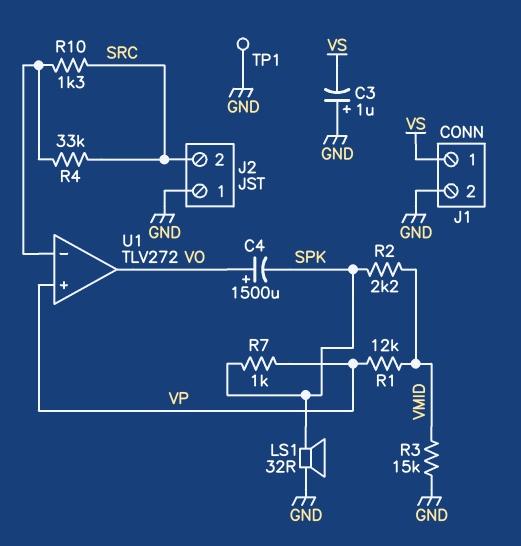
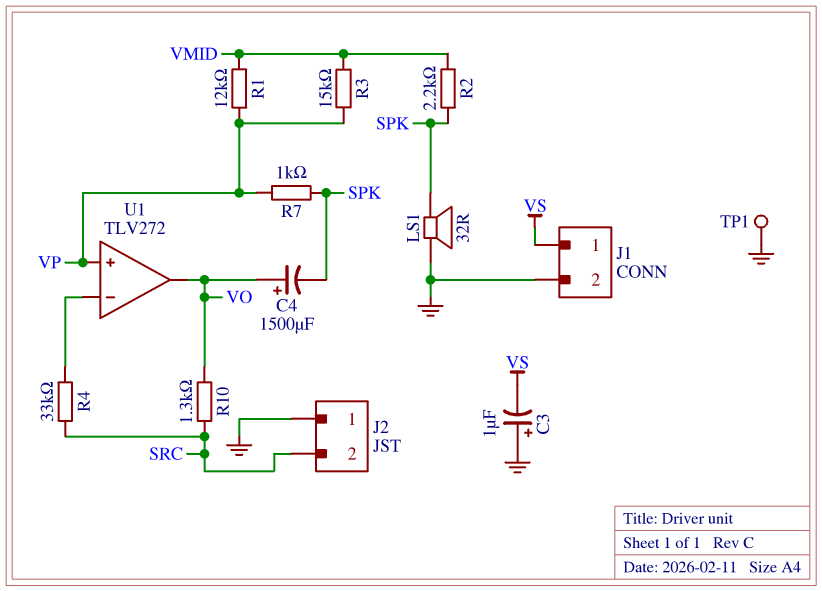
R3: 15k (GND, VMID) -> 15k (VMID, VP)
R10: 1.3k (SRC, U1/in-) -> 1.3k (SRC, VO)

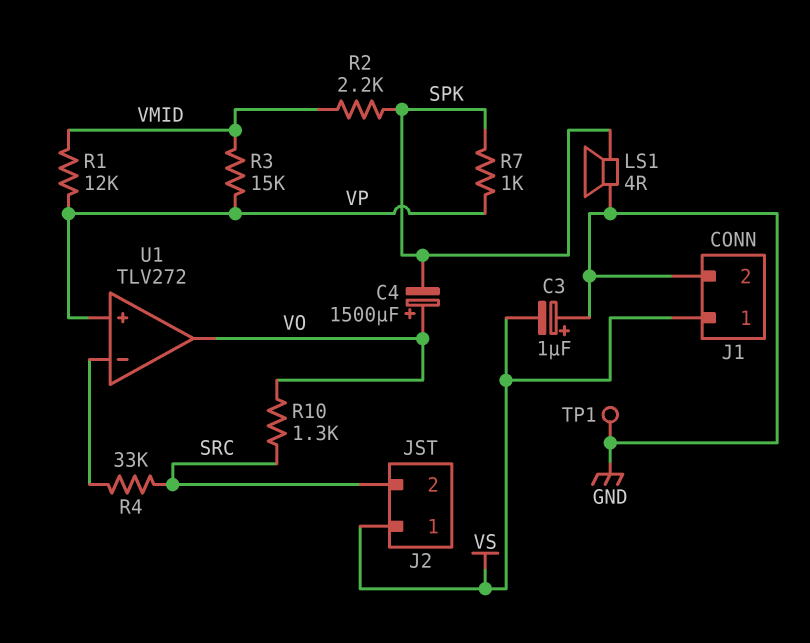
J2 pin 1: GND -> VS
LS1: speaker 32R (GND, SPK) -> speaker 4R (GND, SPK)

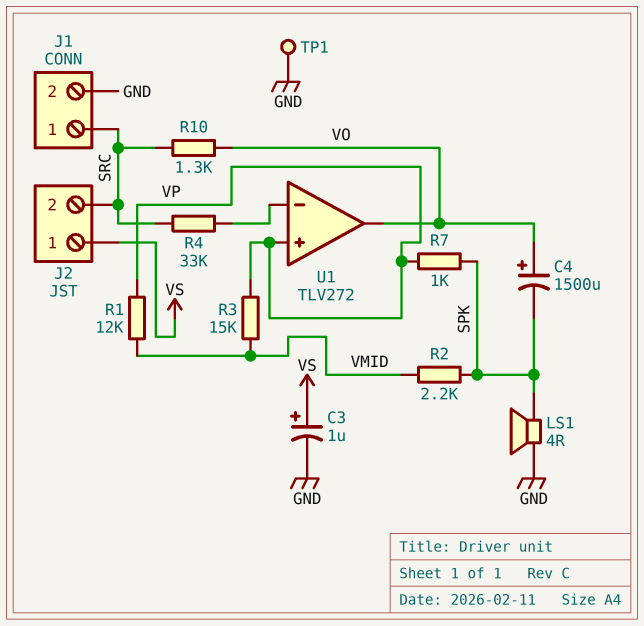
C3: 1uF (plus GND, minus VS) -> 1uF (plus VS, minus GND)
J1 pin 1: VS -> SRC

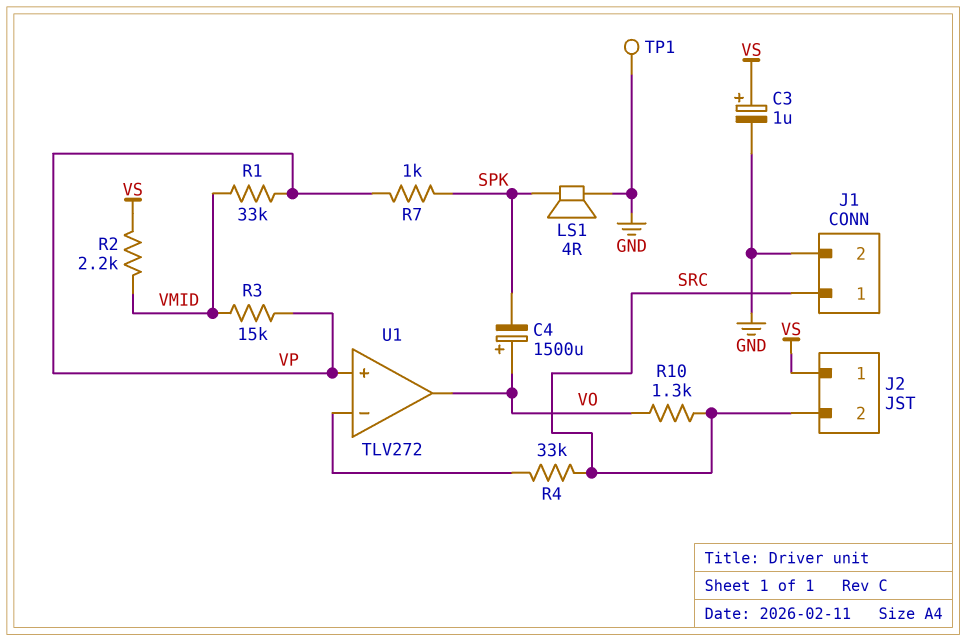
R1: 12k (VMID, VP) -> 33k (VMID, VP)
R2: 2.2k (SPK, VMID) -> 2.2k (VMID, VS)

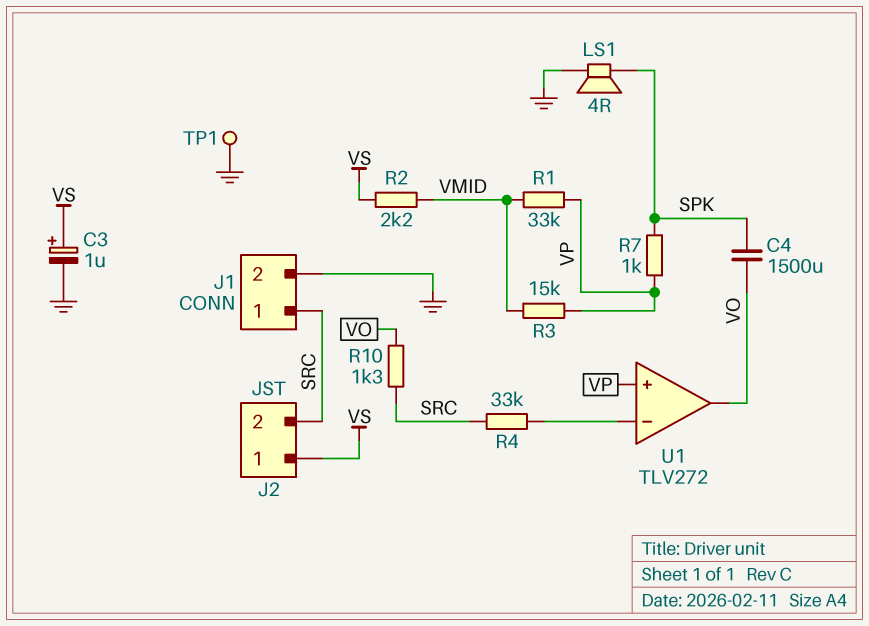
C4: 1500uF (plus VO, minus SPK) -> 1500uF (SPK, VO)

